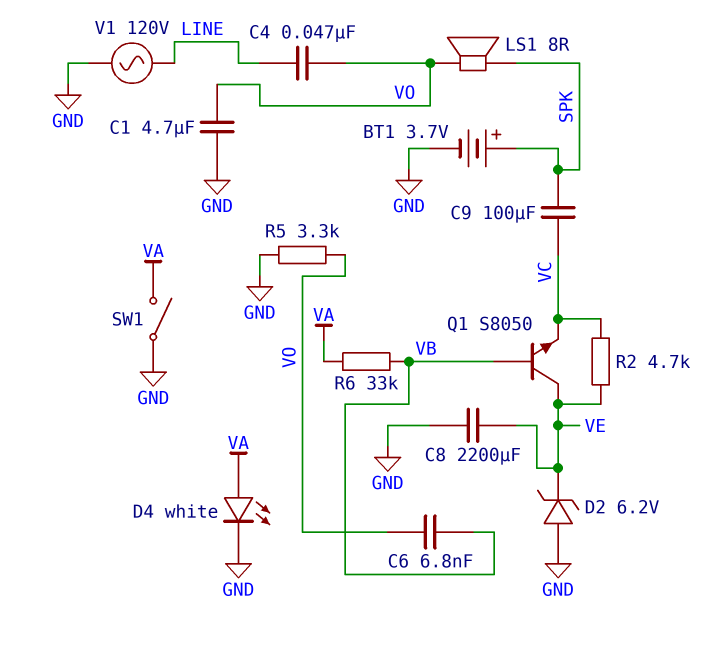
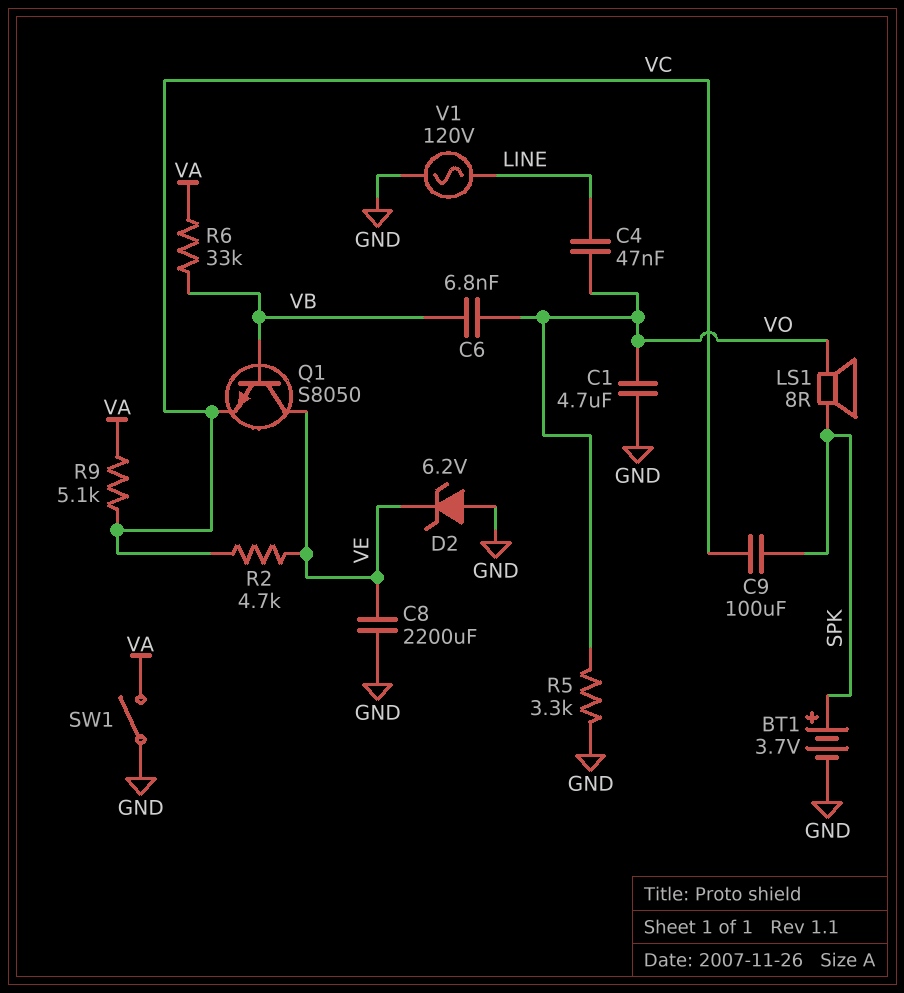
D4: LED white (A VA, K GND) -> none
R9: none -> 5.1k (VA, VC)

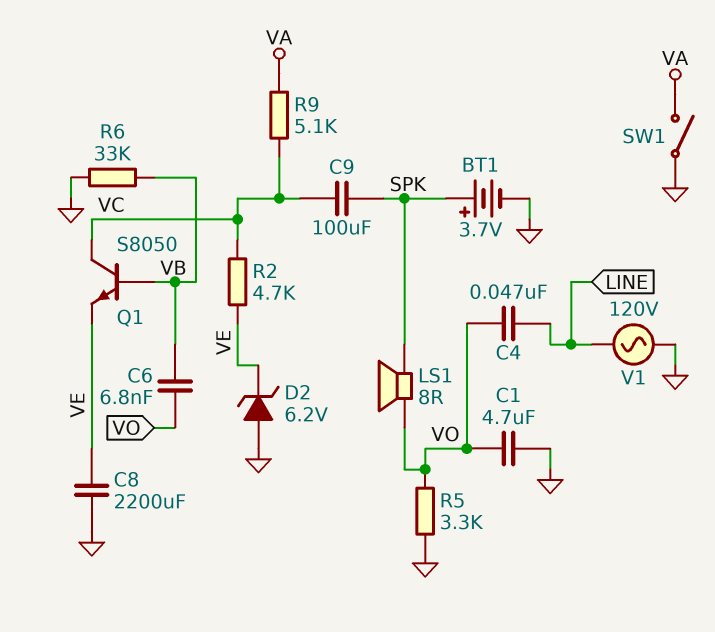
Q1: NPN S8050 (B VB, C VE, E VC) -> NPN S8050 (B VB, C VC, E VE)
R6: 33k (VA, VB) -> 33k (GND, VB)

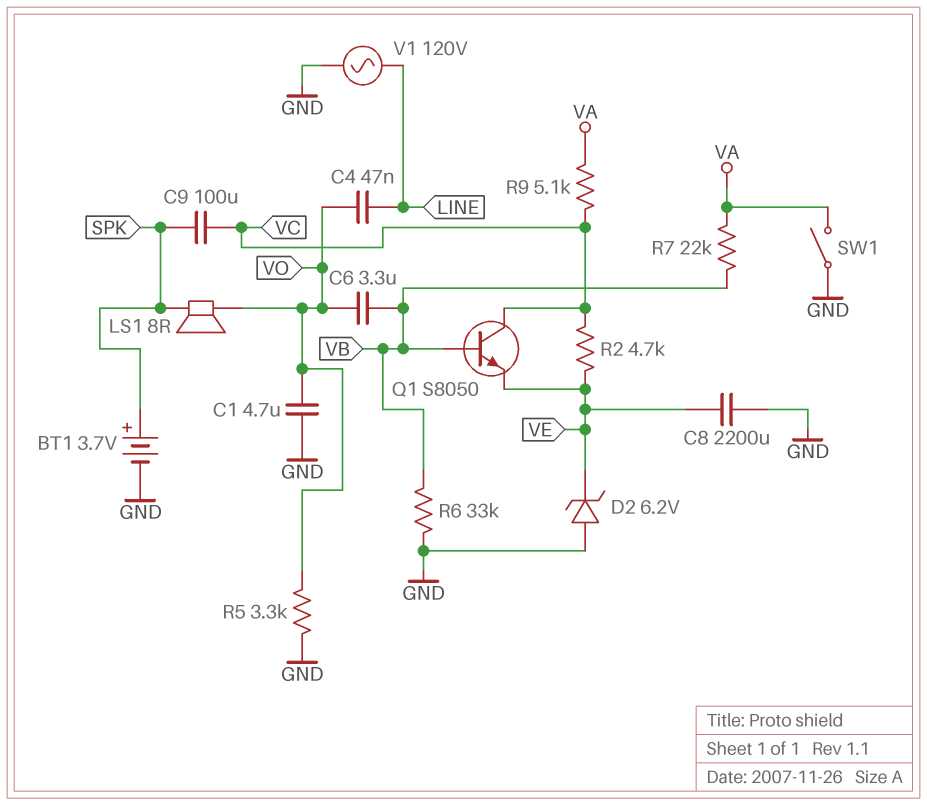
C6: 6.8nF (VB, VO) -> 3.3uF (VB, VO)
R7: none -> 22k (VA, VB)

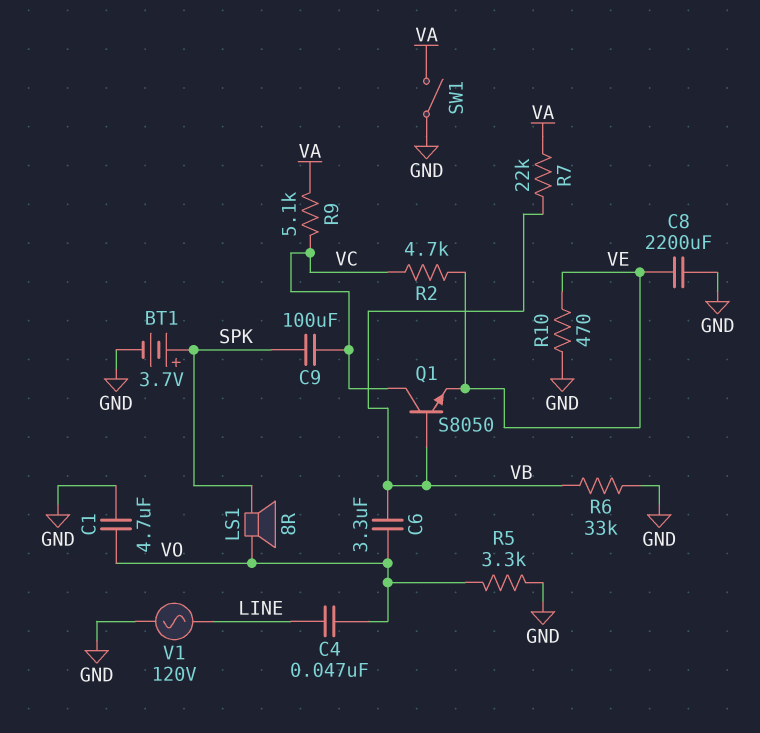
D2: zener 6.2V (A GND, K VE) -> none
R10: none -> 470 (GND, VE)

